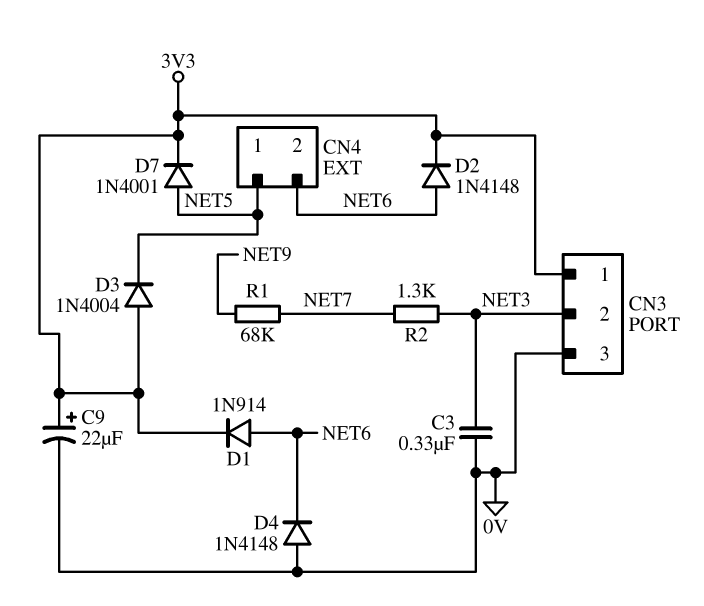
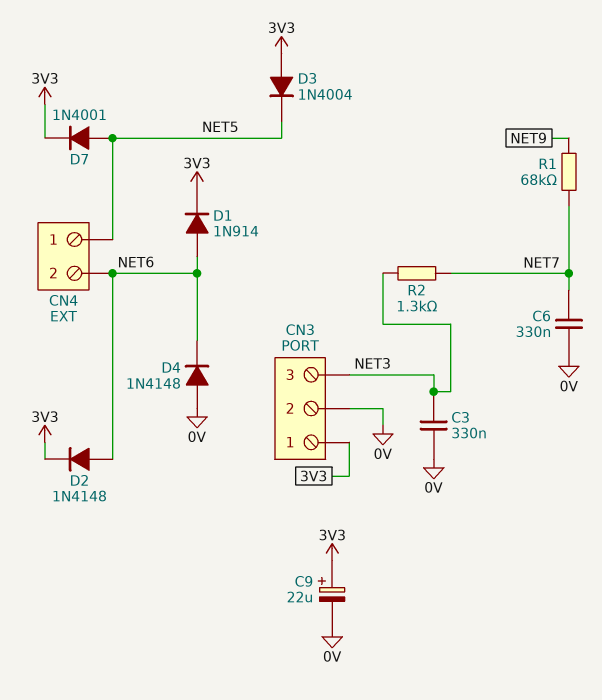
C6: none -> 330nF (0V, NET7)
CN3 pin 2: NET3 -> 0V
CN3 pin 3: 0V -> NET3

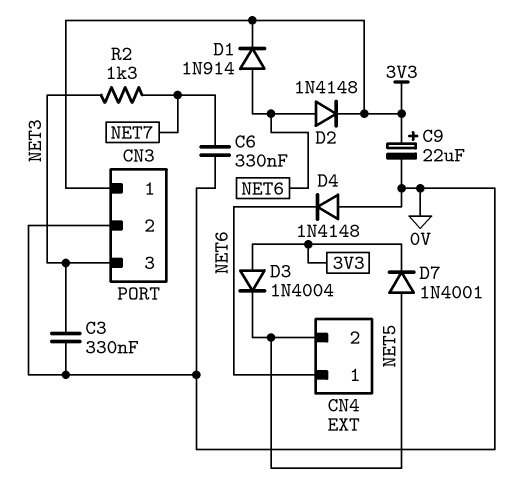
CN4 pin 1: NET5 -> NET6
CN4 pin 2: NET6 -> NET5
R1: 68k (NET7, NET9) -> none

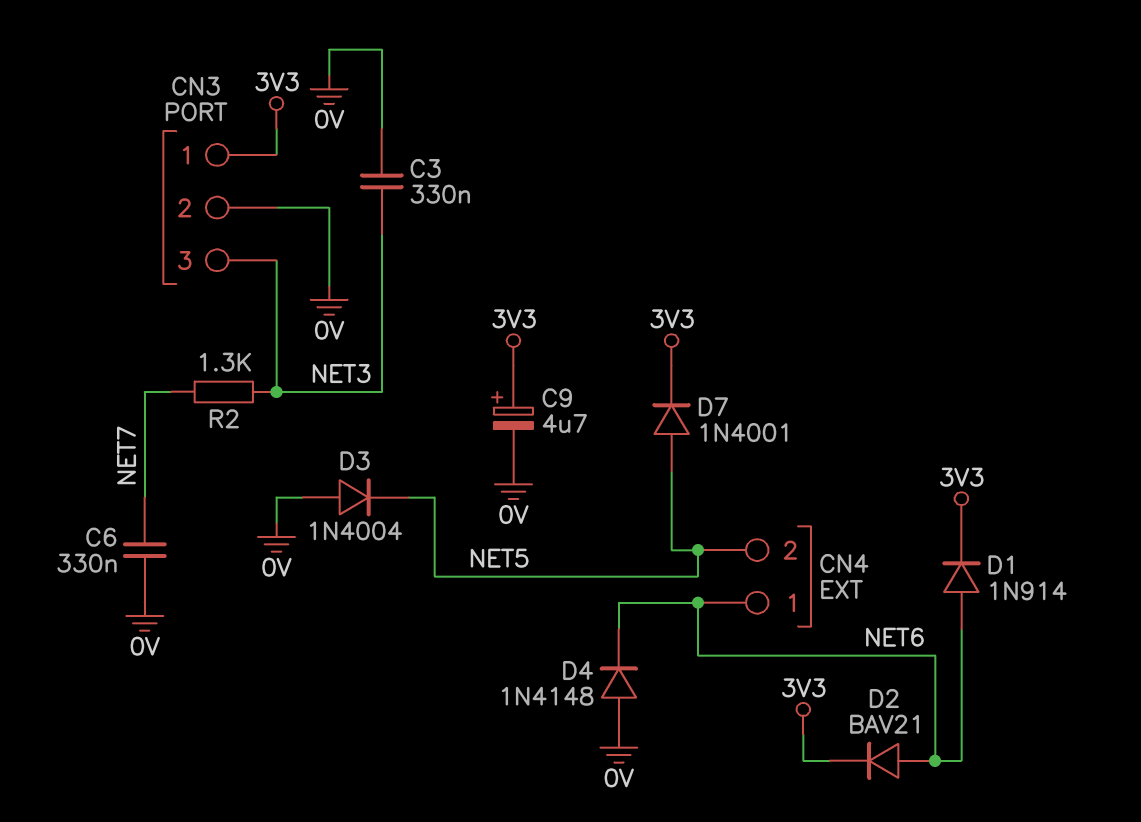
C9: 22uF (plus 3V3, minus 0V) -> 4.7uF (plus 3V3, minus 0V)
D2: diode 1N4148 (A NET6, K 3V3) -> diode BAV21 (A NET6, K 3V3)
D3: diode 1N4004 (A 3V3, K NET5) -> diode 1N4004 (A 0V, K NET5)

